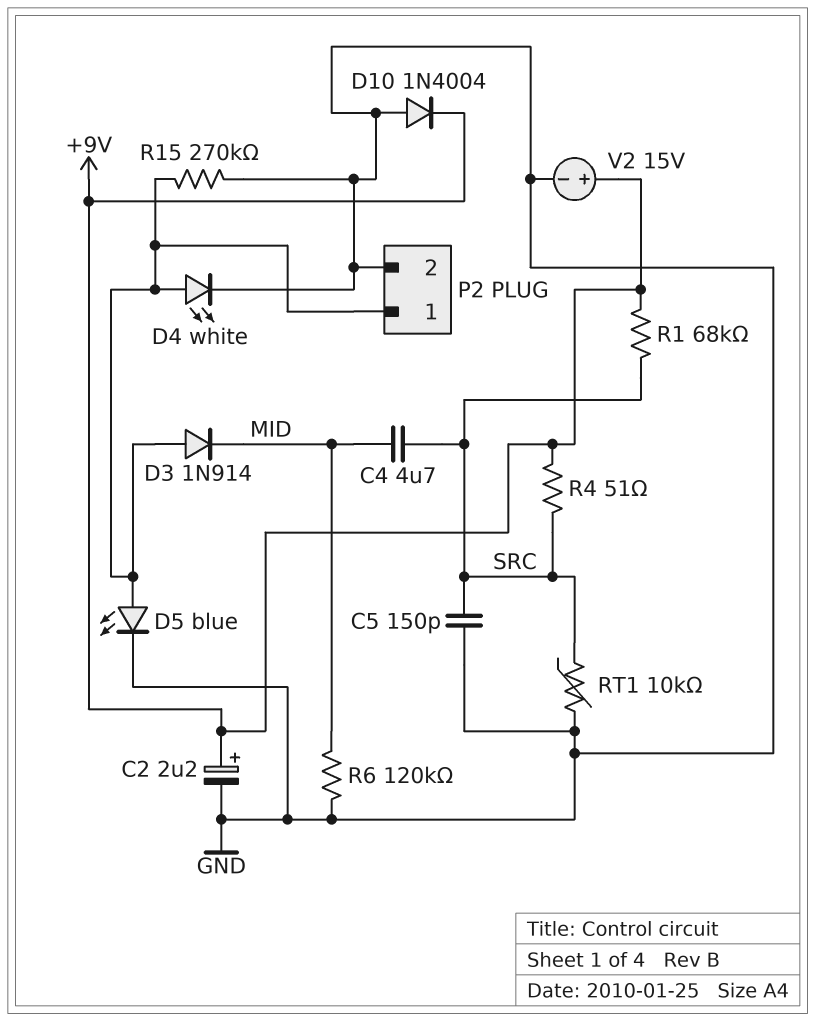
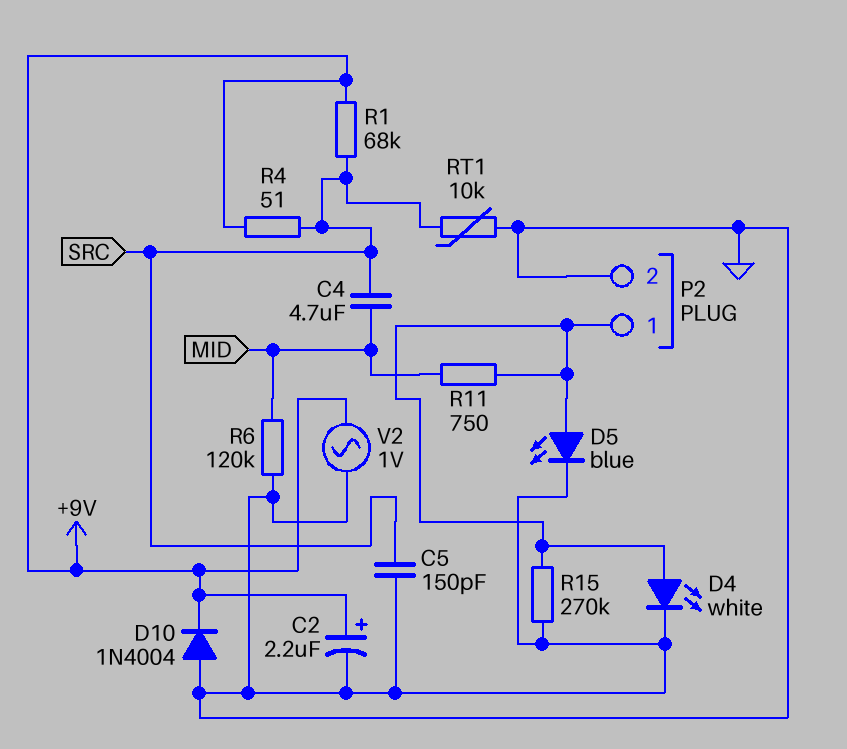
D3: diode 1N914 (A P2/1, K MID) -> none
R11: none -> 750 (MID, P2/1)
V2: 15V (plus +9V, minus GND) -> AC 1V (+9V, GND)

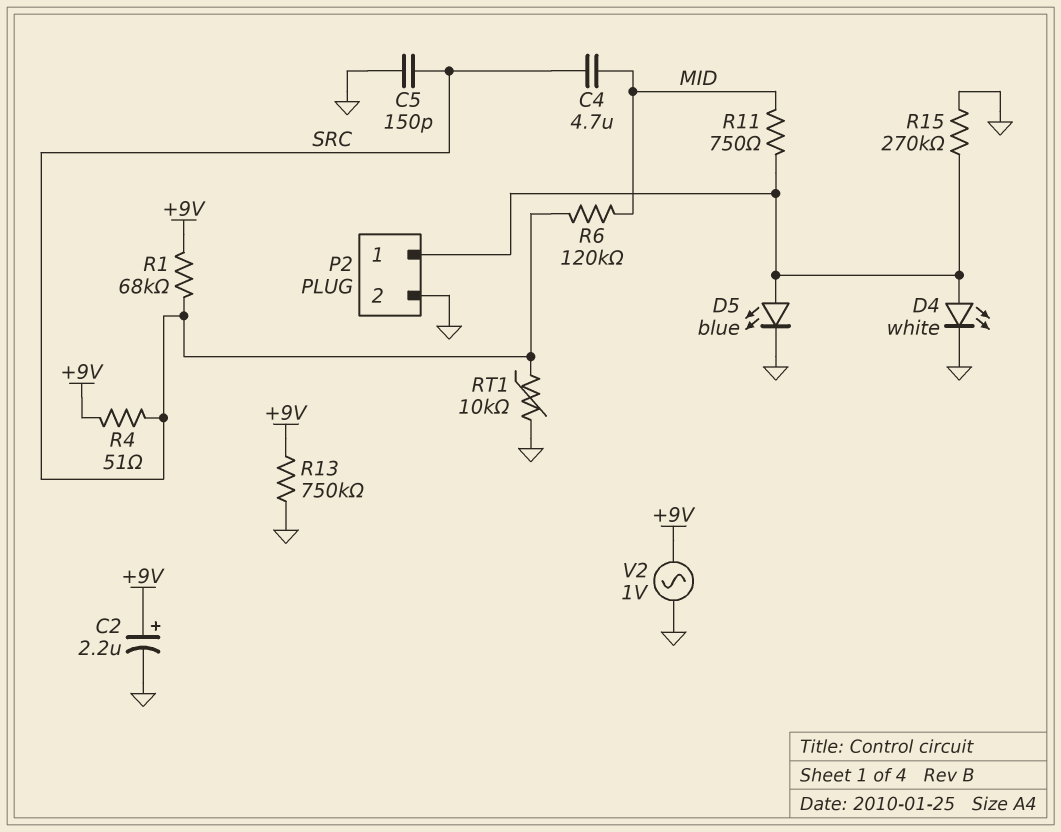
D10: diode 1N4004 (A GND, K +9V) -> none
R6: 120k (GND, MID) -> 120k (MID, SRC)
R13: none -> 750k (+9V, GND)

